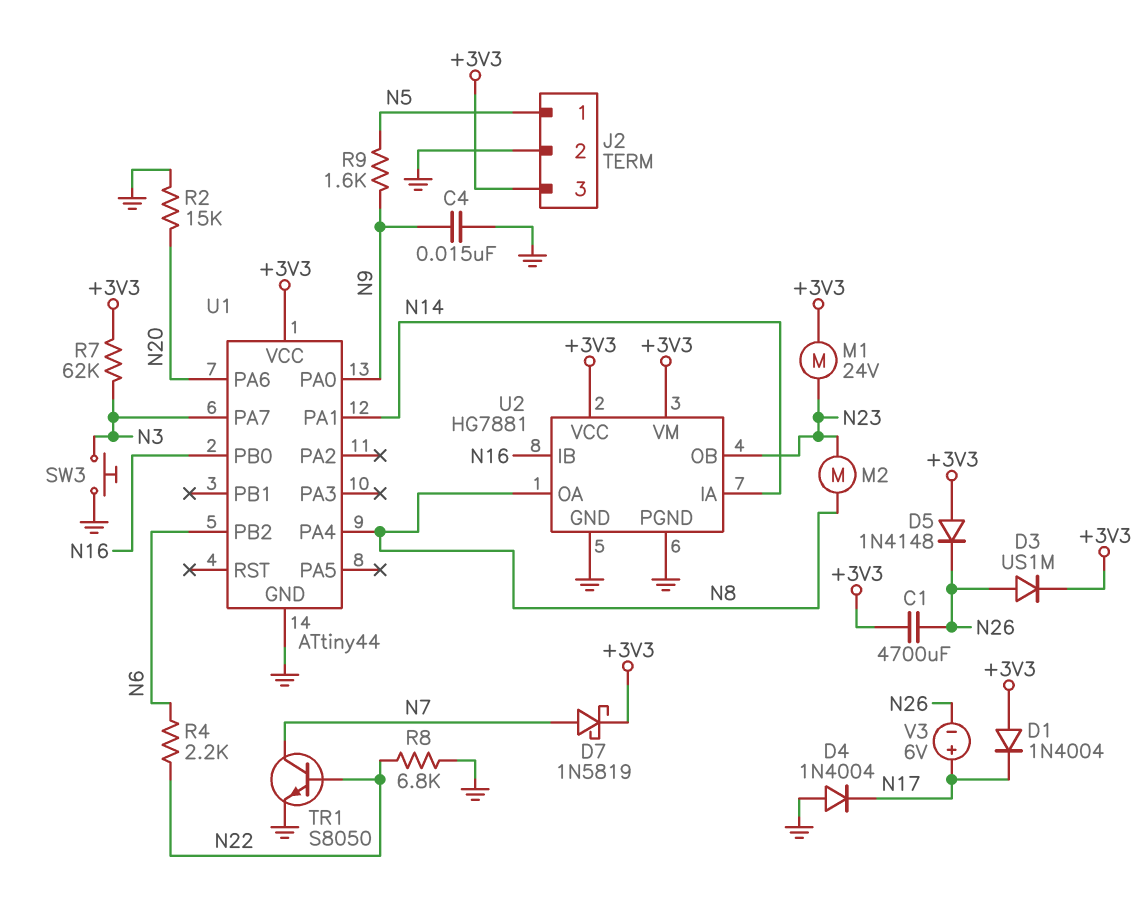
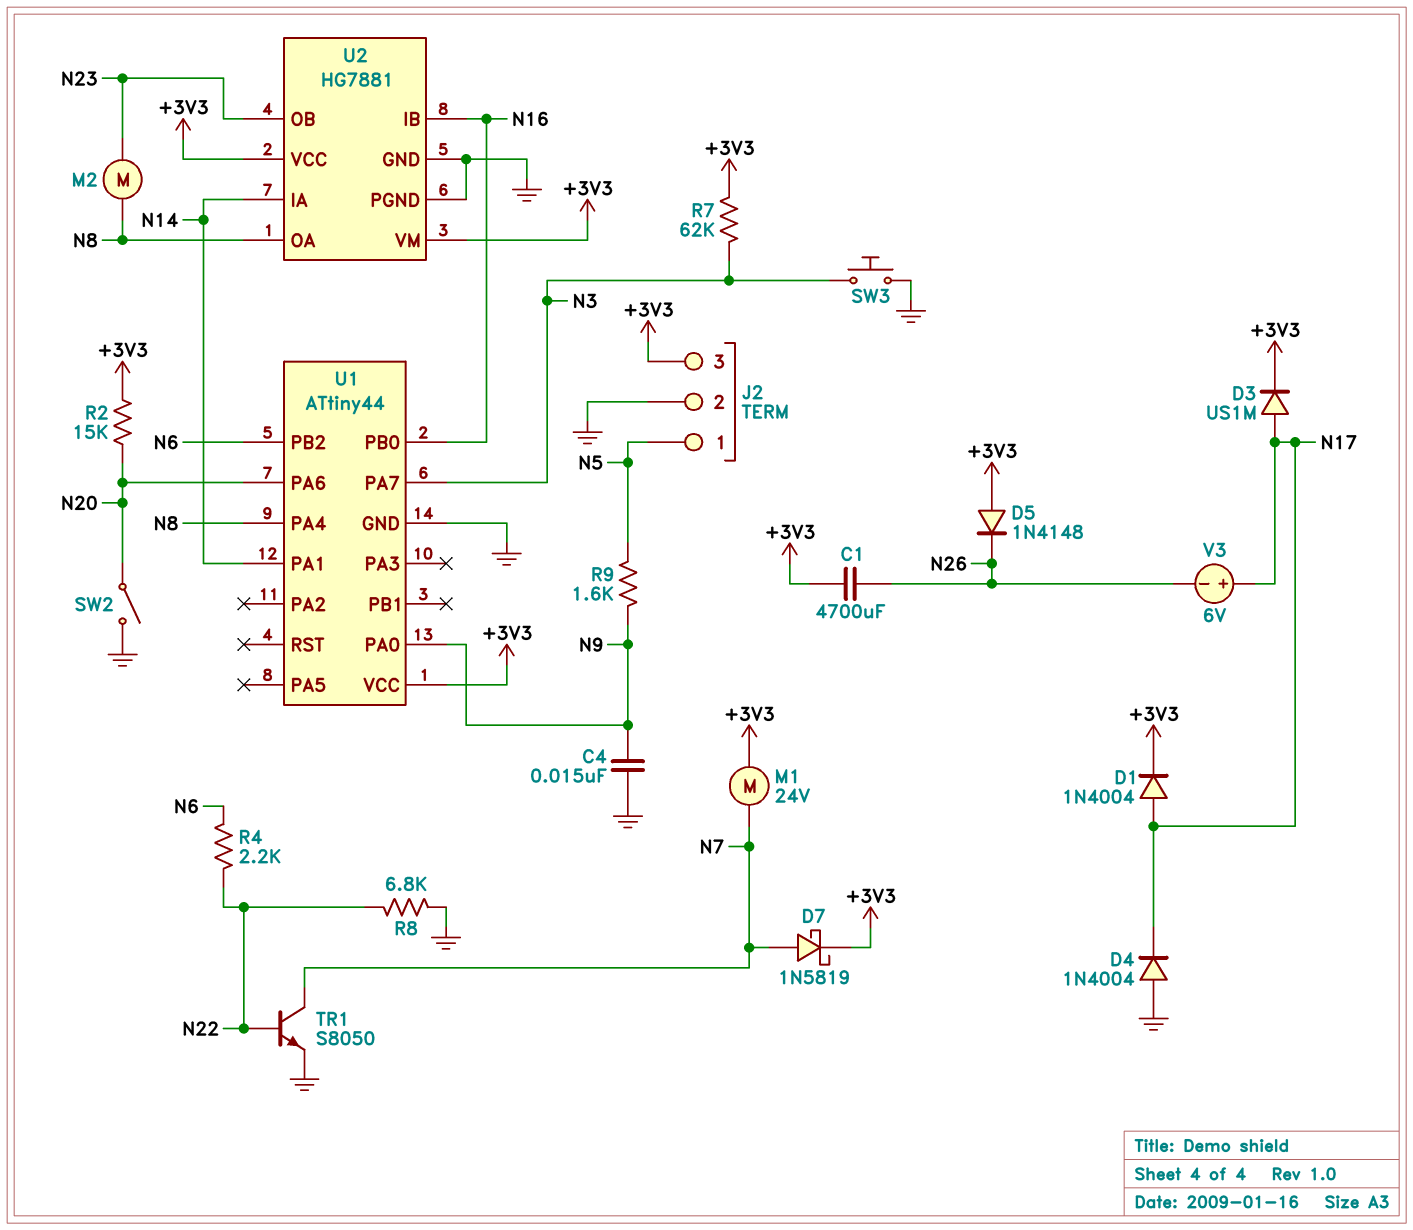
D1: diode 1N4004 (A +3V3, K N17) -> diode 1N4004 (A N17, K +3V3)
D3: diode US1M (A N26, K +3V3) -> diode US1M (A N17, K +3V3)
M1: motor 24V (+3V3, N23) -> motor 24V (+3V3, N7)
R2: 15k (GND, N20) -> 15k (+3V3, N20)
SW2: none -> switch (GND, N20)

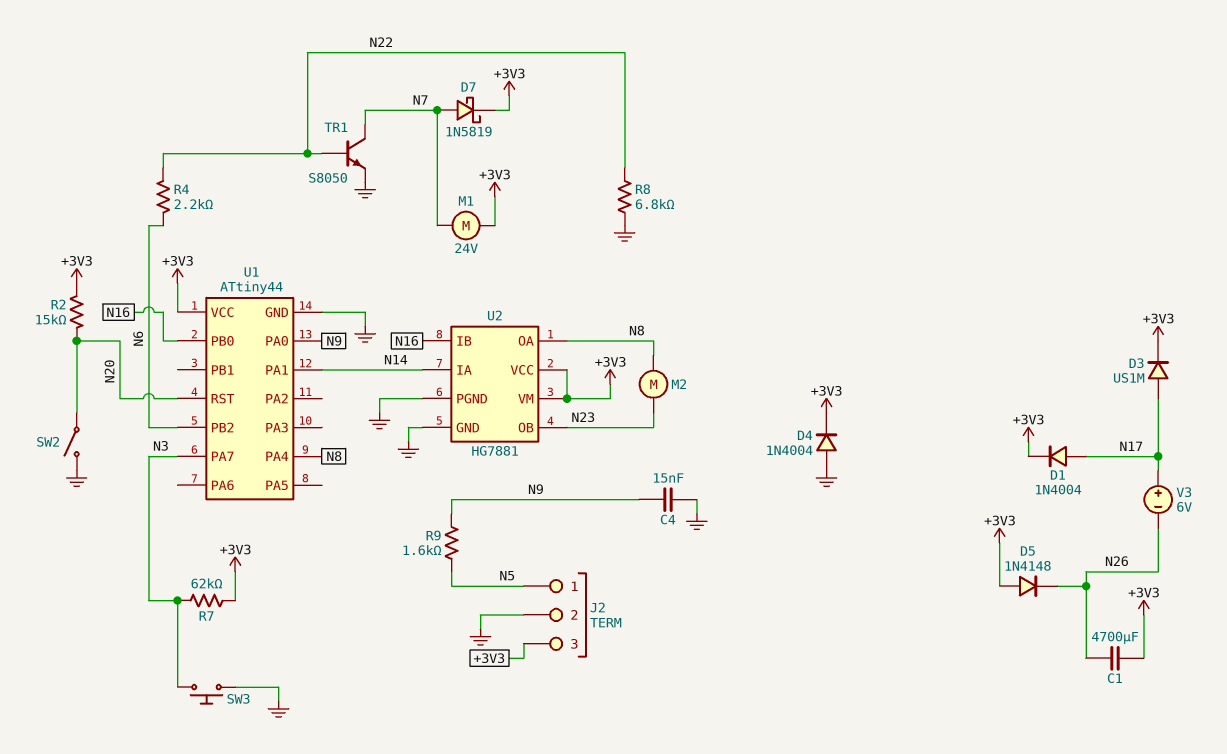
D4: diode 1N4004 (A GND, K N17) -> diode 1N4004 (A GND, K +3V3)
U1 pin PA6: N20 -> none
U1 pin RST: none -> N20

